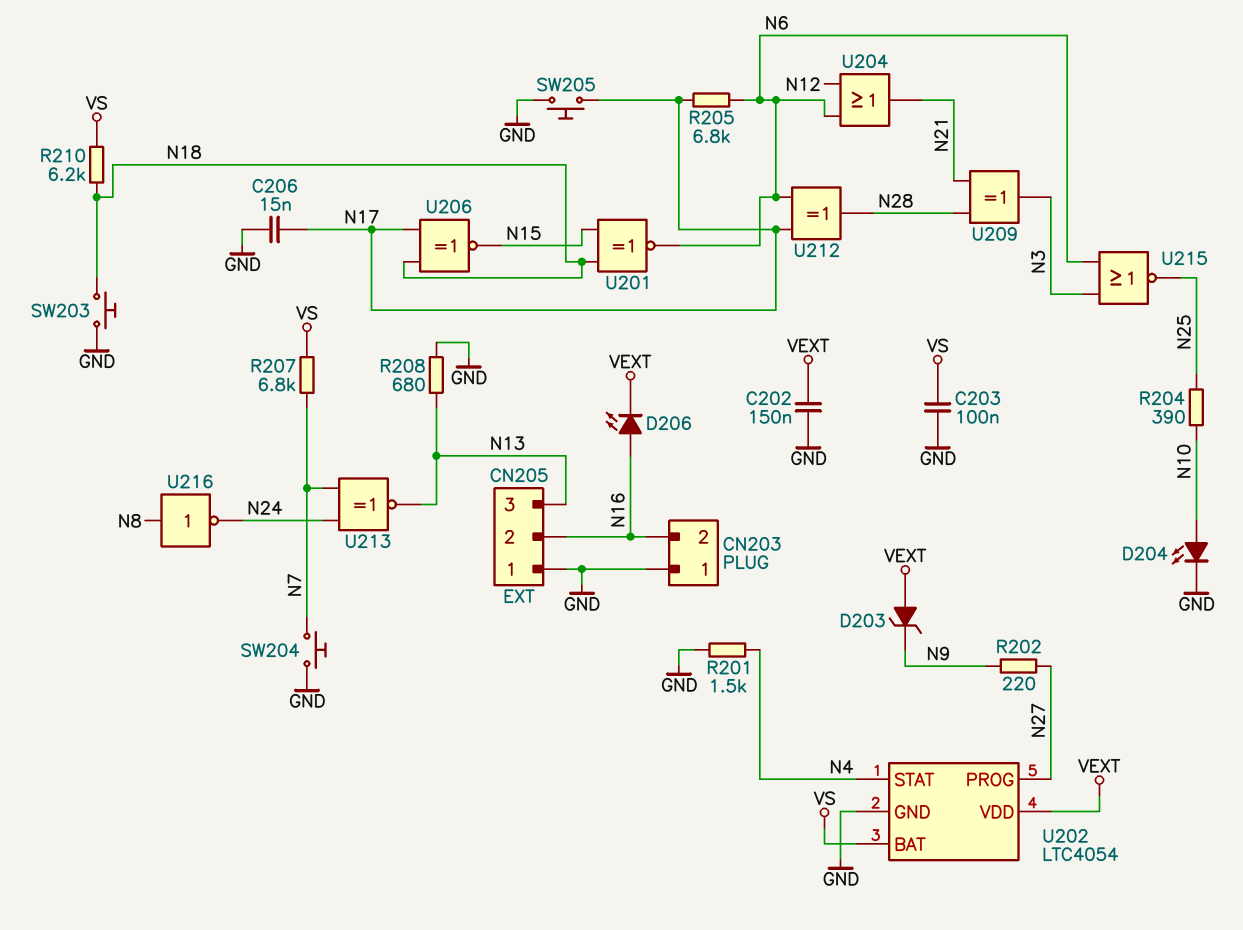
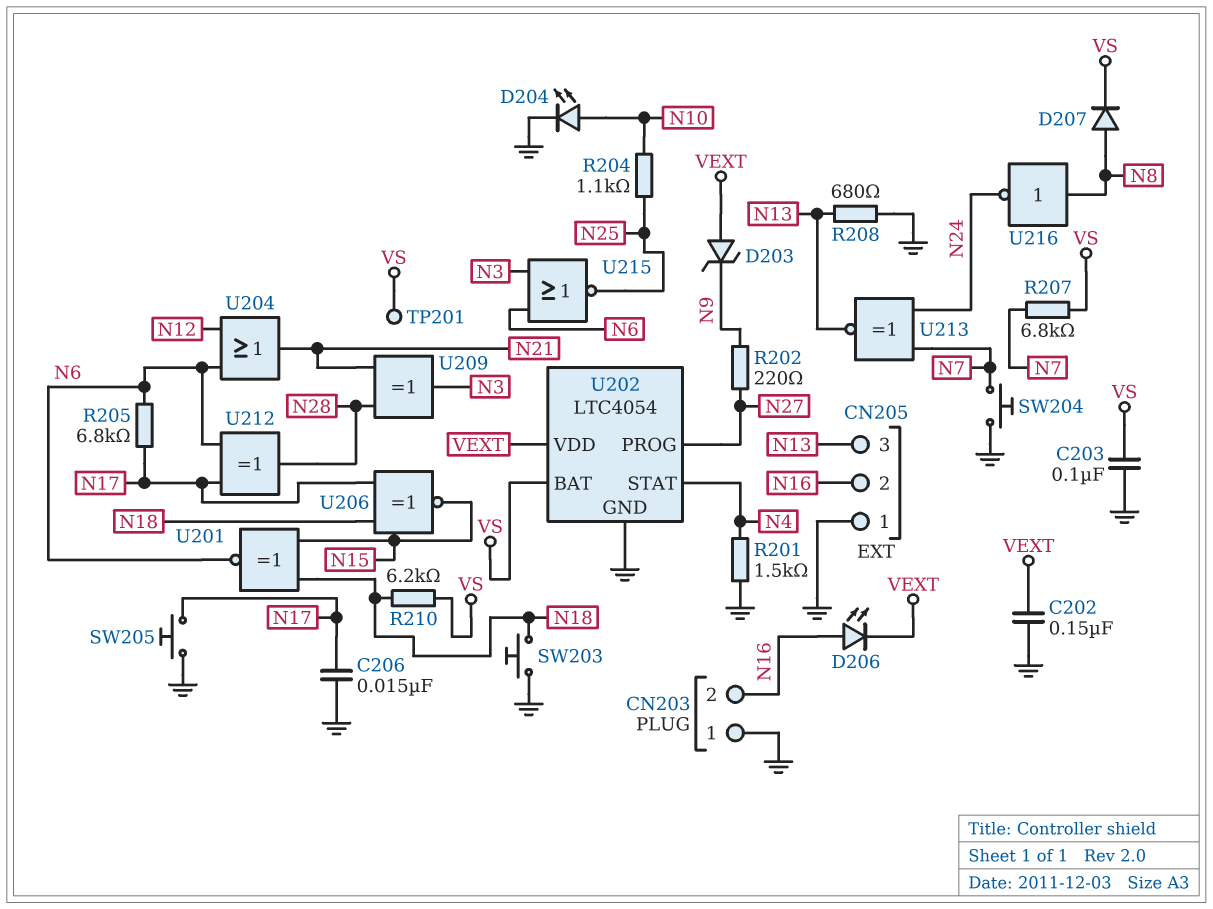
D207: none -> diode (A N8, K VS)
R204: 390 (N10, N25) -> 1.1k (N10, N25)
TP201: none -> test point (VS)

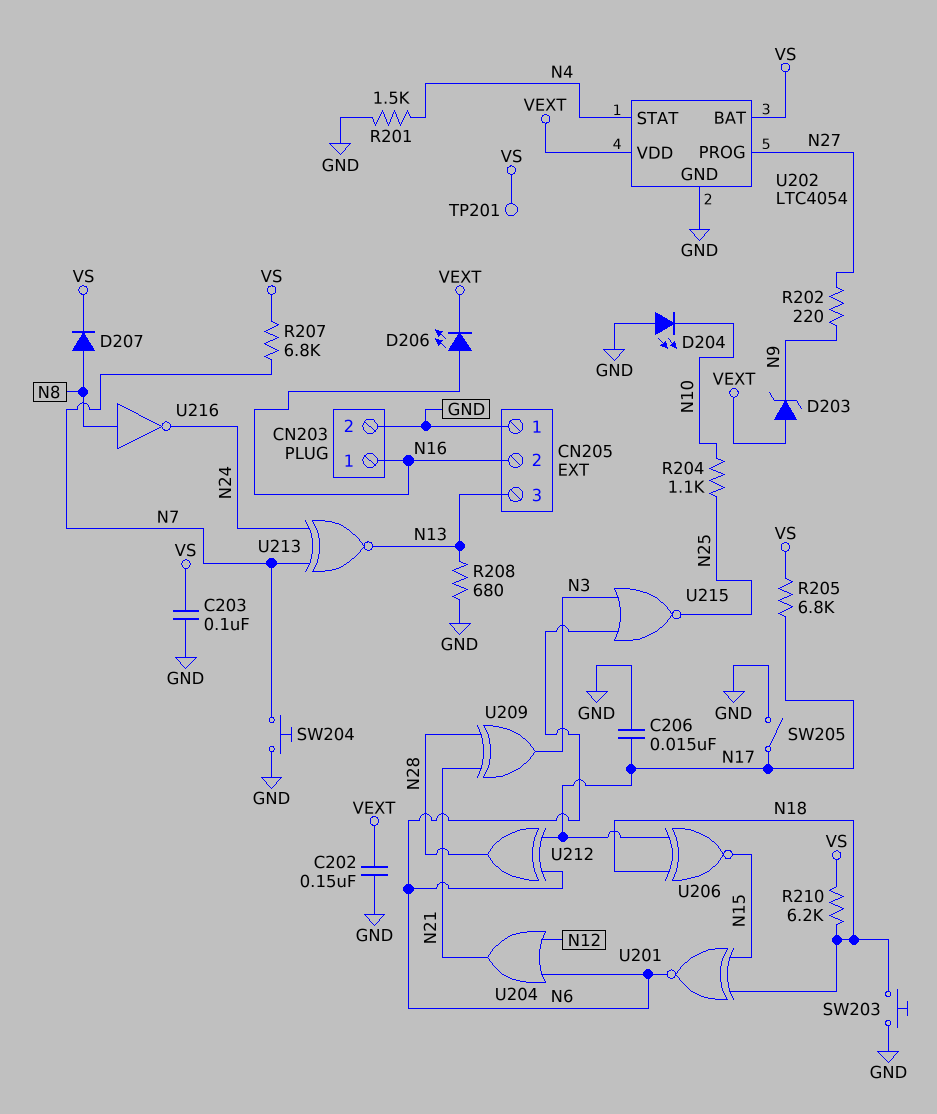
CN203 pin 1: GND -> N16
CN203 pin 2: N16 -> GND
D204: LED (A N10, K GND) -> LED (A GND, K N10)
R205: 6.8k (N6, N17) -> 6.8k (N17, VS)
SW205: button (GND, N17) -> switch (GND, N17)

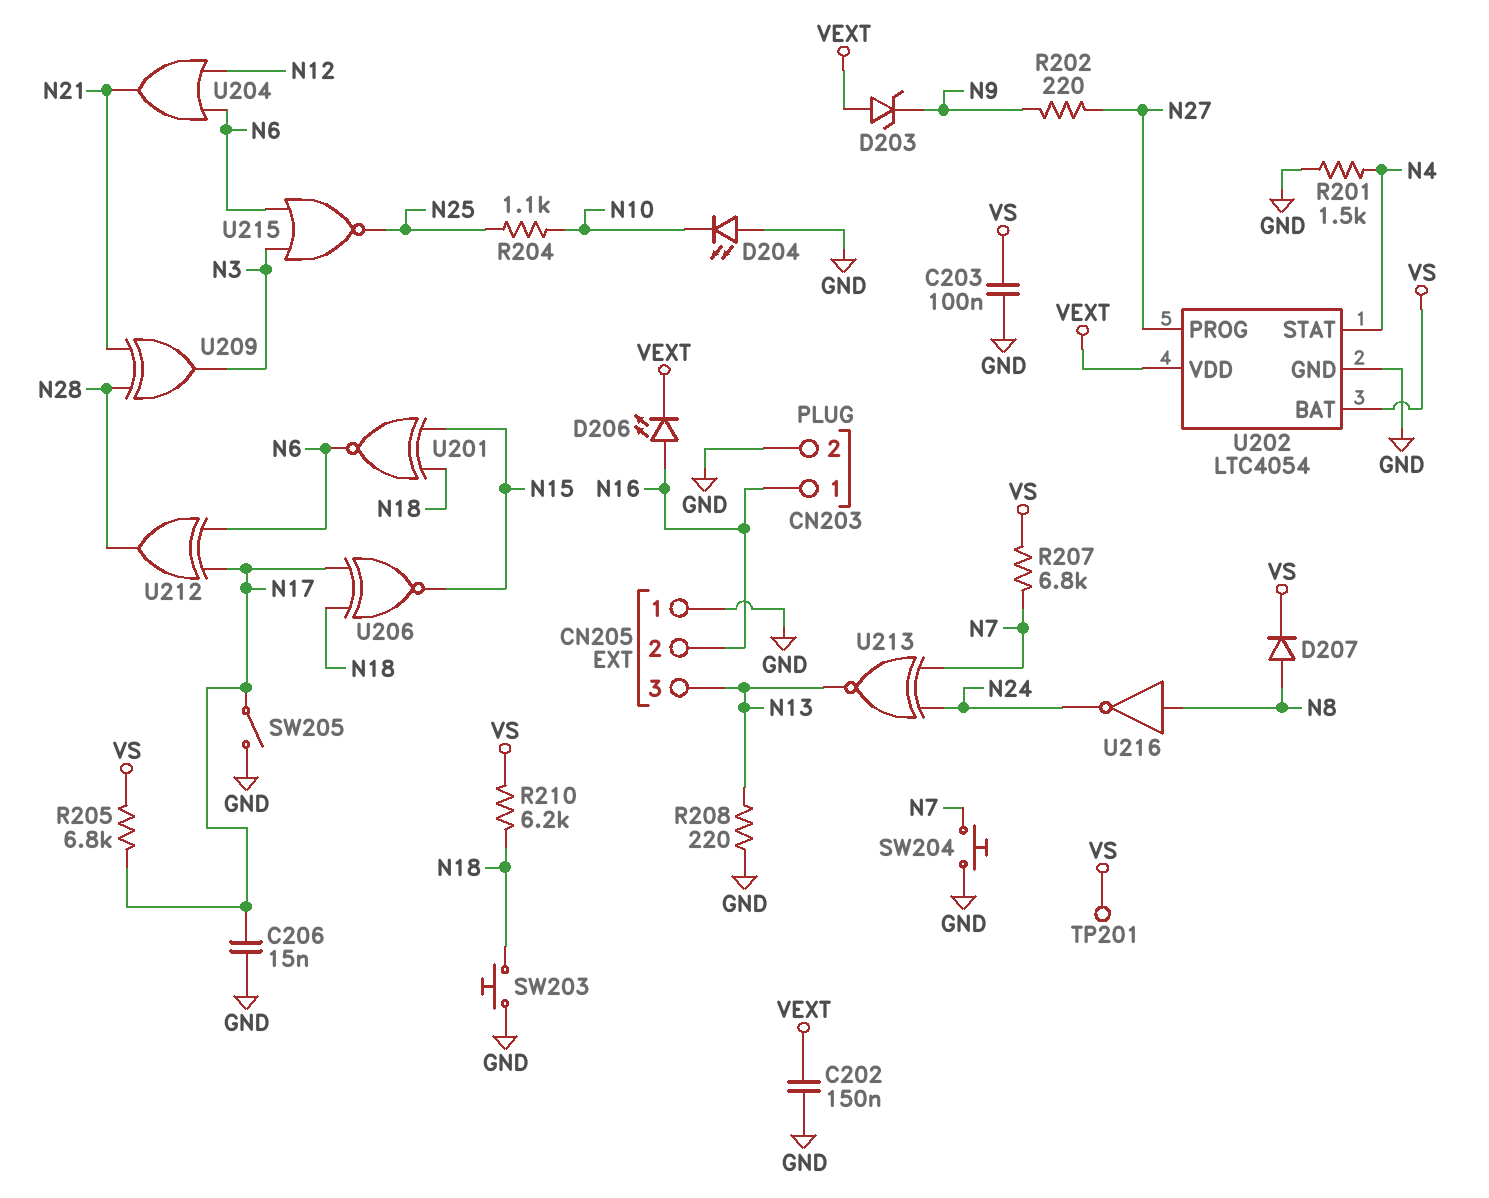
R208: 680 (GND, N13) -> 220 (GND, N13)

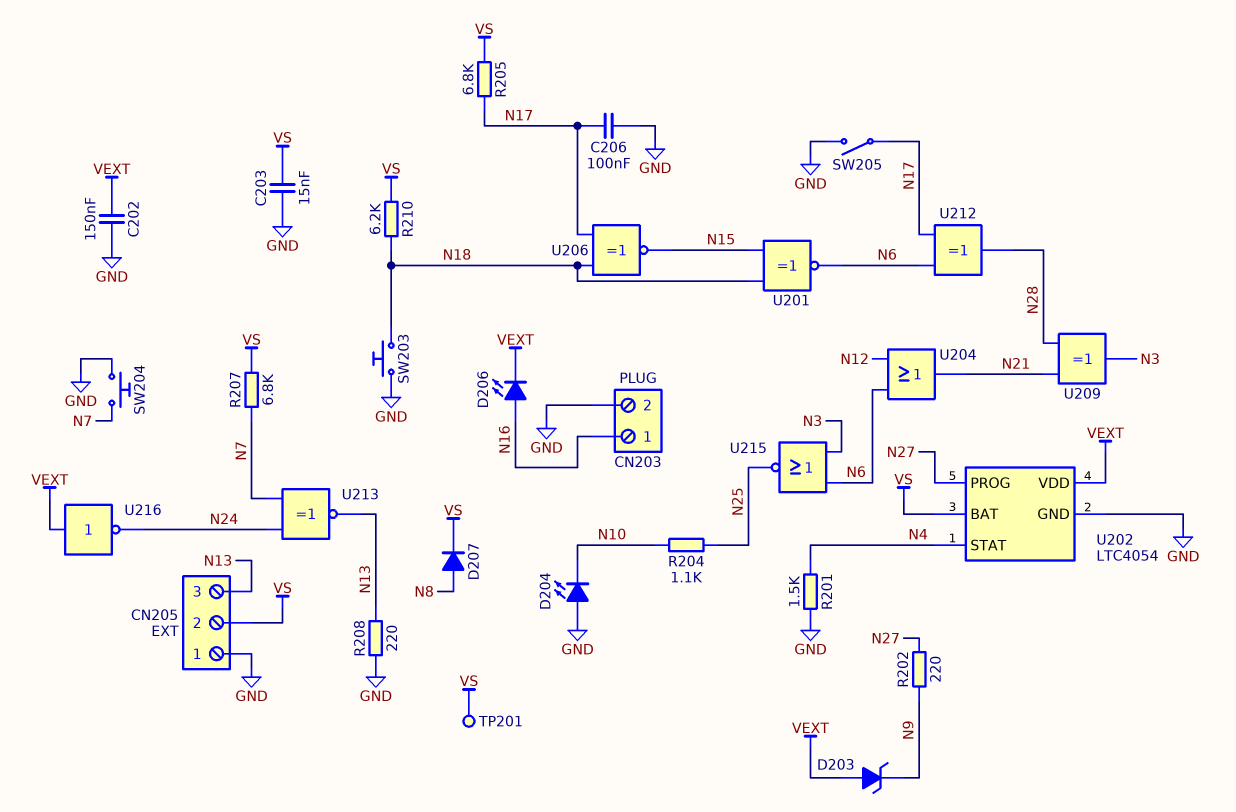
C203: 100nF (GND, VS) -> 15nF (GND, VS)
C206: 15nF (GND, N17) -> 100nF (GND, N17)
CN205 pin 2: N16 -> VS
U216: NOT (in N8, out N24) -> NOT (in VEXT, out N24)

